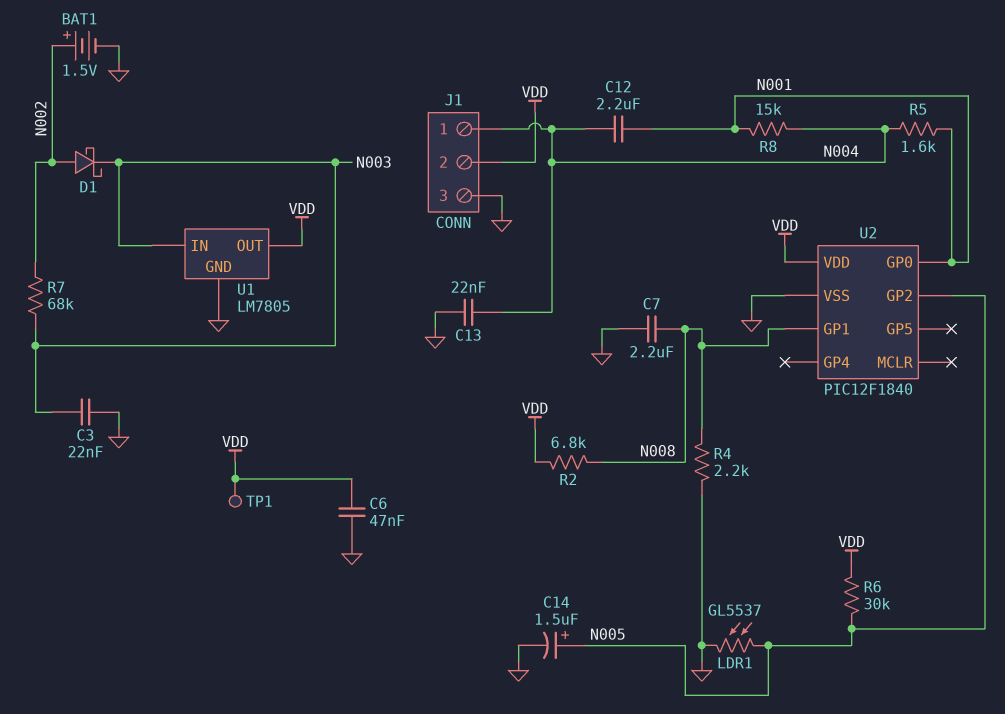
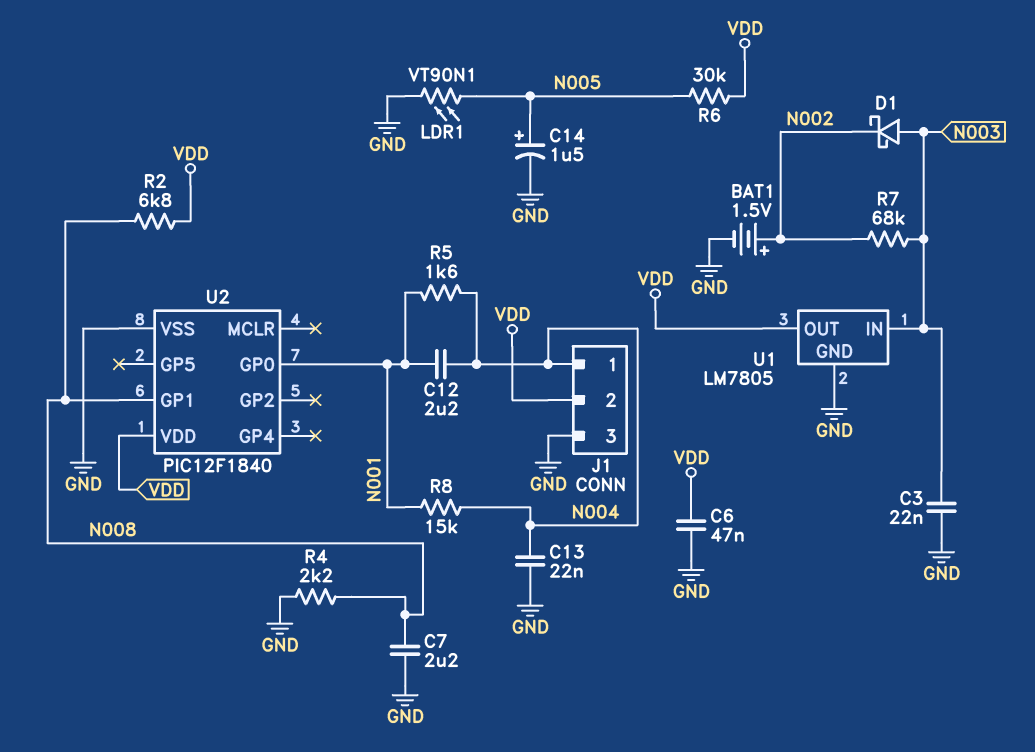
D1: schottky (A N002, K N003) -> schottky (A N003, K N002)
LDR1: GL5537 (GND, N005) -> VT90N1 (GND, N005)
TP1: test point (VDD) -> none
U2 pin GP2: N005 -> none

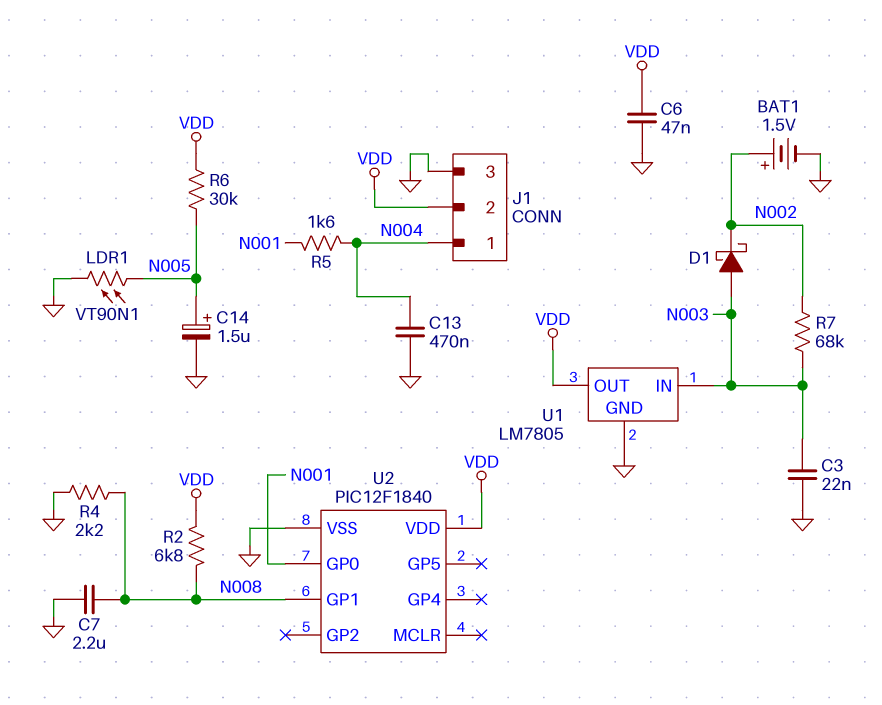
C12: 2.2uF (N001, N004) -> none
C13: 22nF (GND, N004) -> 470nF (GND, N004)
R8: 15k (N001, N004) -> none

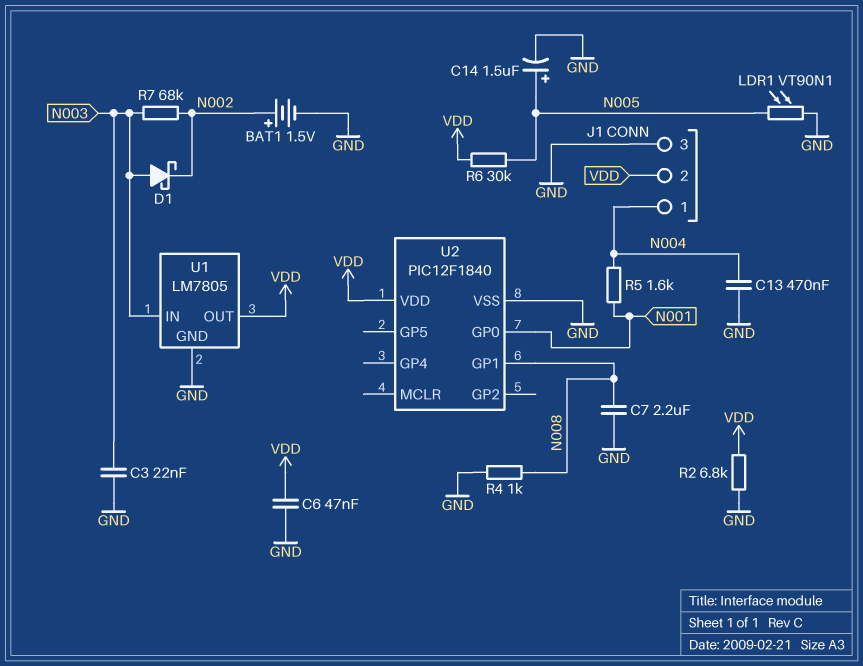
R2: 6.8k (N008, VDD) -> 6.8k (GND, VDD)
R4: 2.2k (GND, N008) -> 1k (GND, N008)

